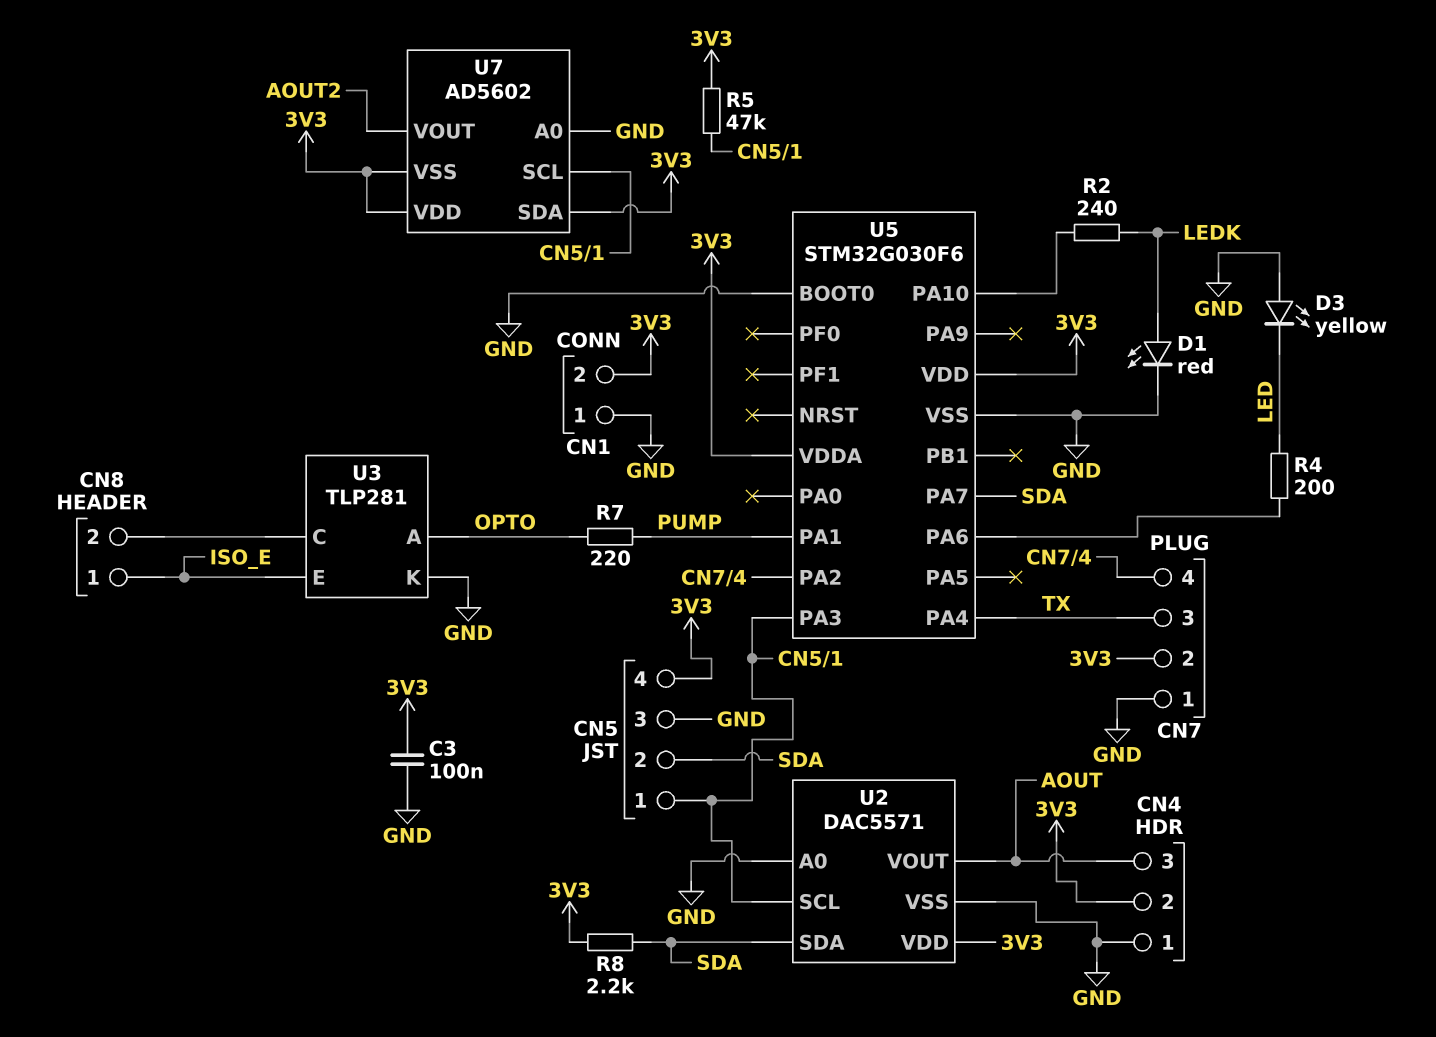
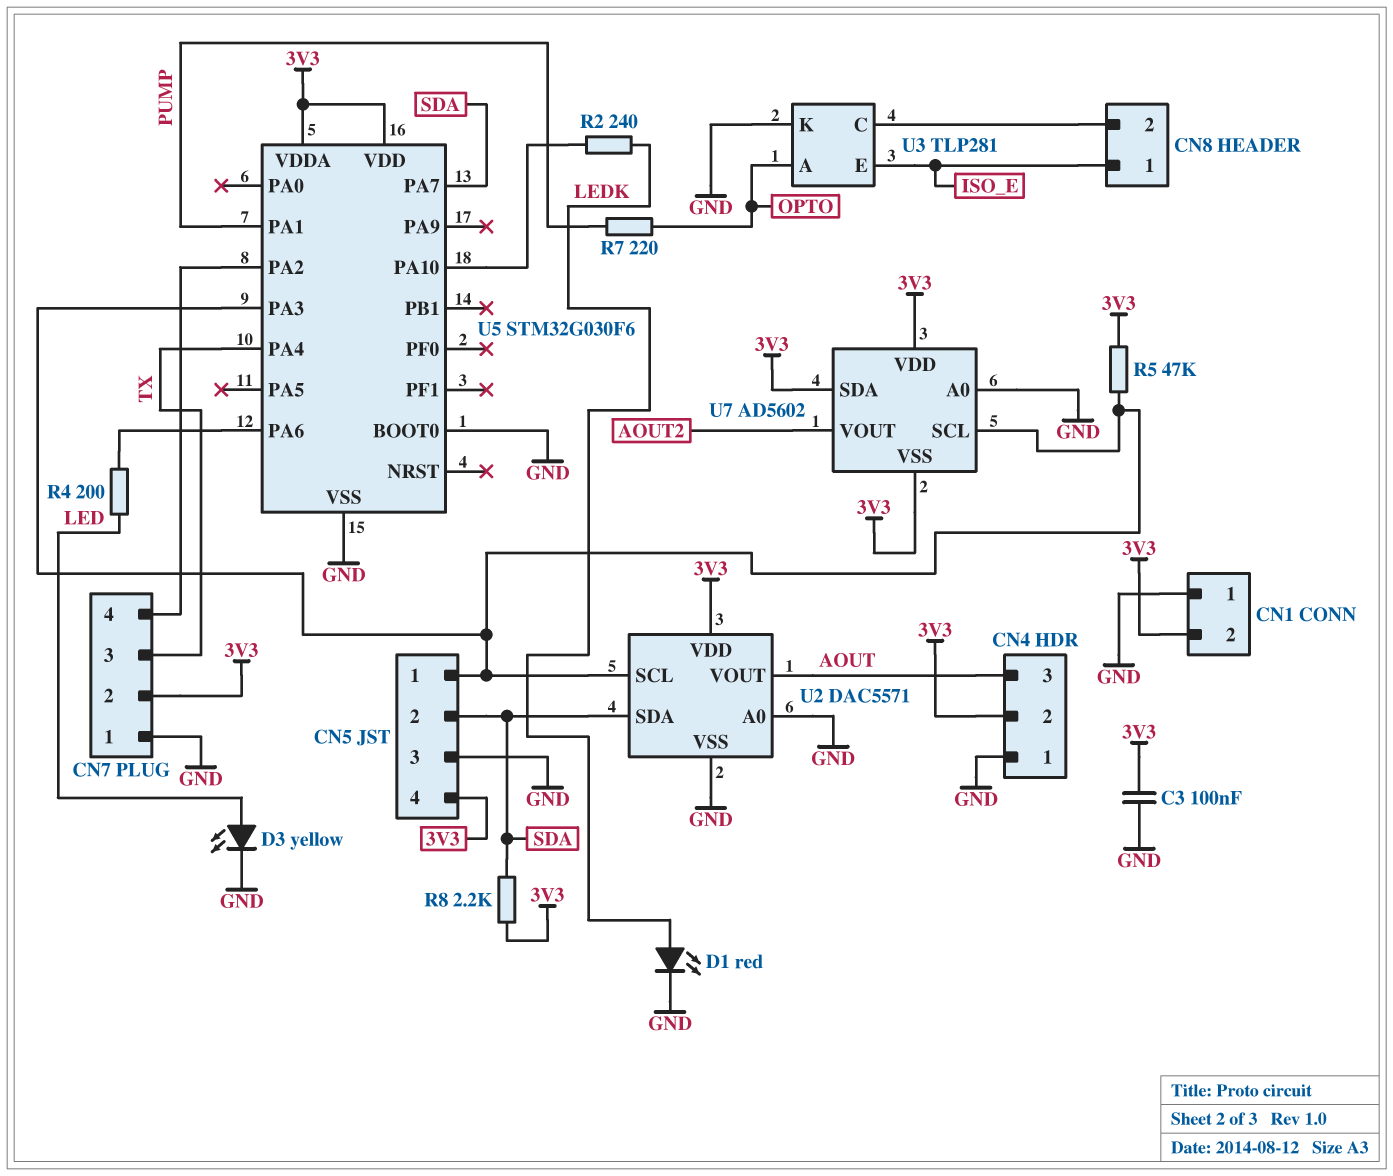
D3: LED yellow (A GND, K LED) -> LED yellow (A LED, K GND)

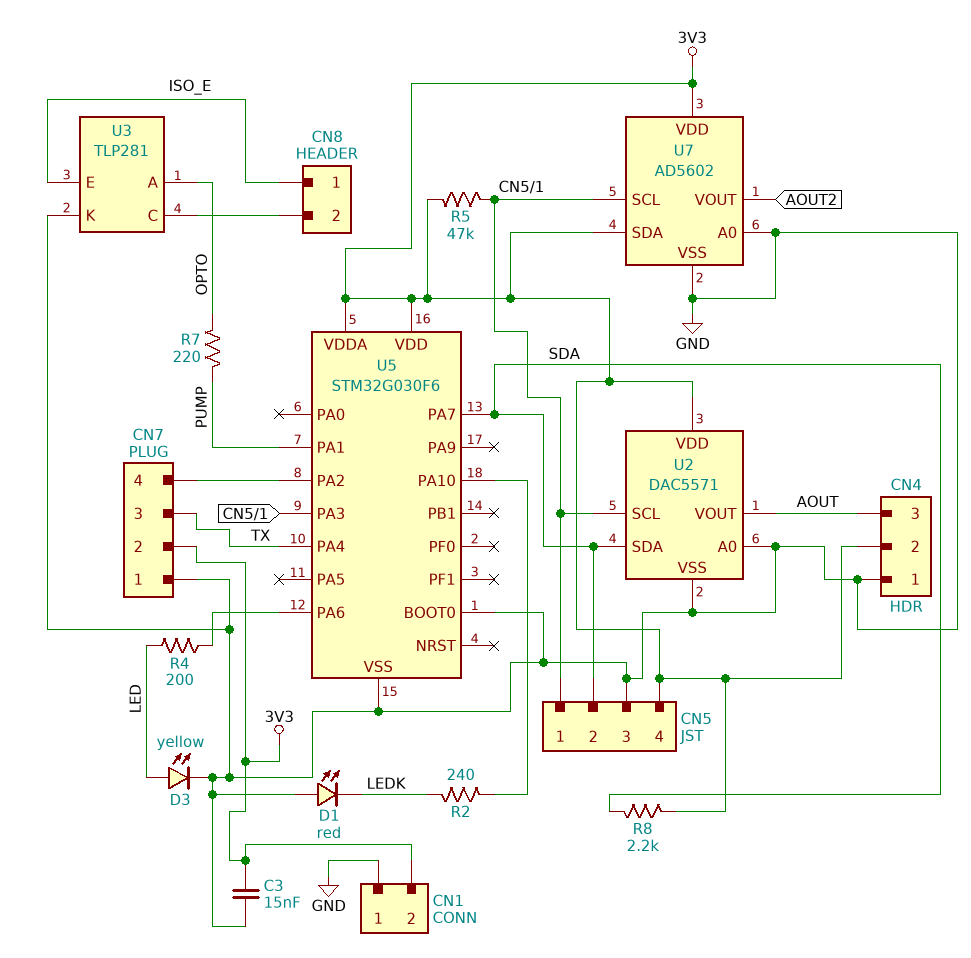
C3: 100nF (3V3, GND) -> 15nF (3V3, GND)
D1: LED red (A LEDK, K GND) -> LED red (A GND, K LEDK)
U7 pin VSS: 3V3 -> GND

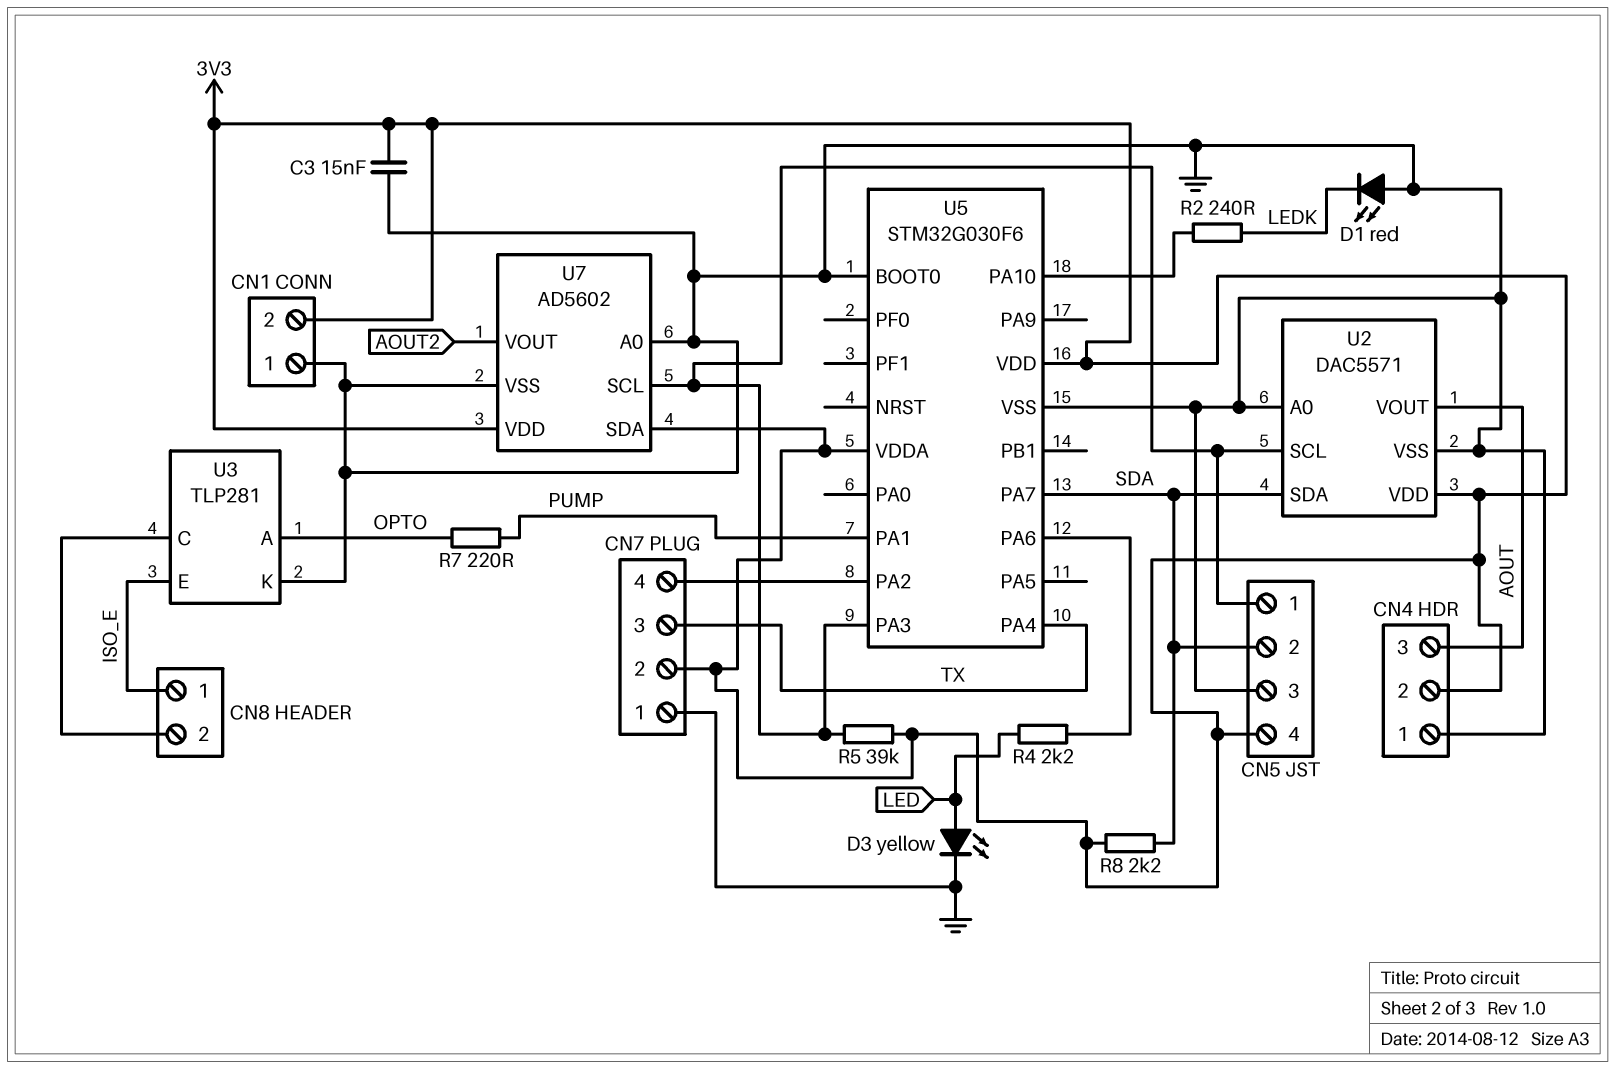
R4: 200 (LED, U5/PA6) -> 2.2k (LED, U5/PA6)
R5: 47k (3V3, CN5/1) -> 39k (3V3, CN5/1)

